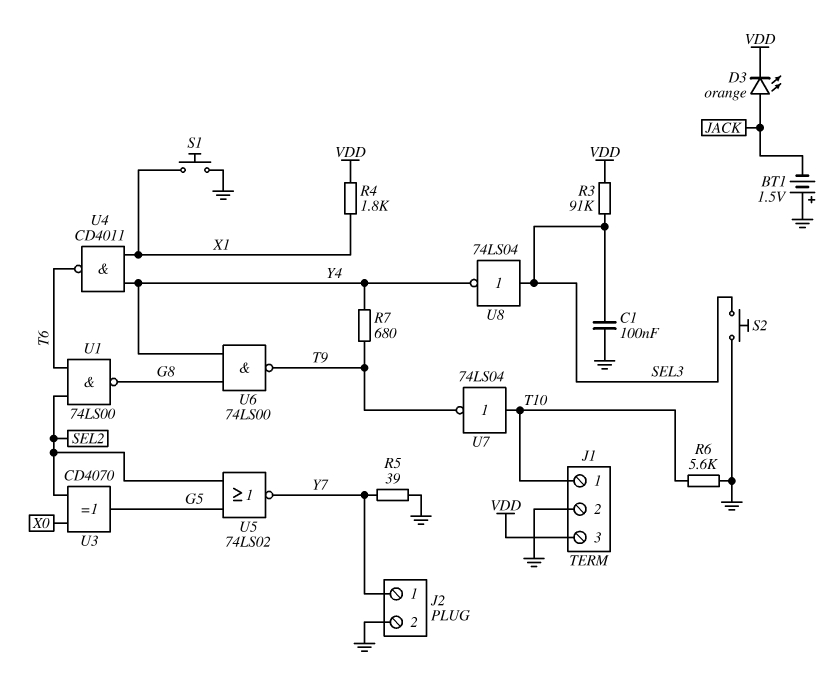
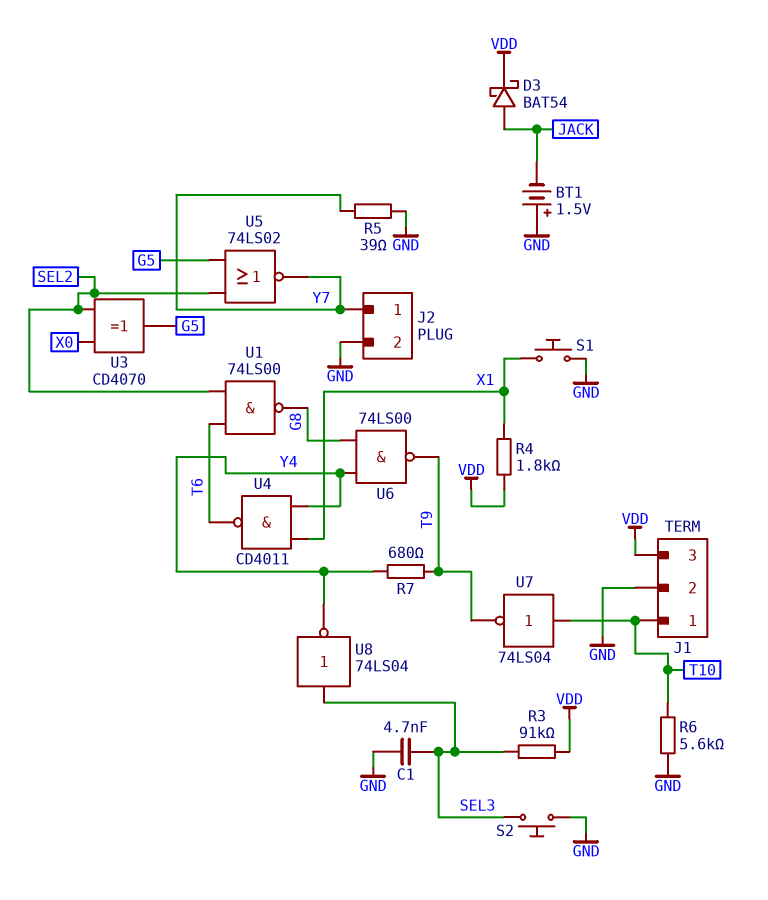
C1: 100nF (GND, SEL3) -> 4.7nF (GND, SEL3)
D3: LED orange (A JACK, K VDD) -> schottky BAT54 (A JACK, K VDD)

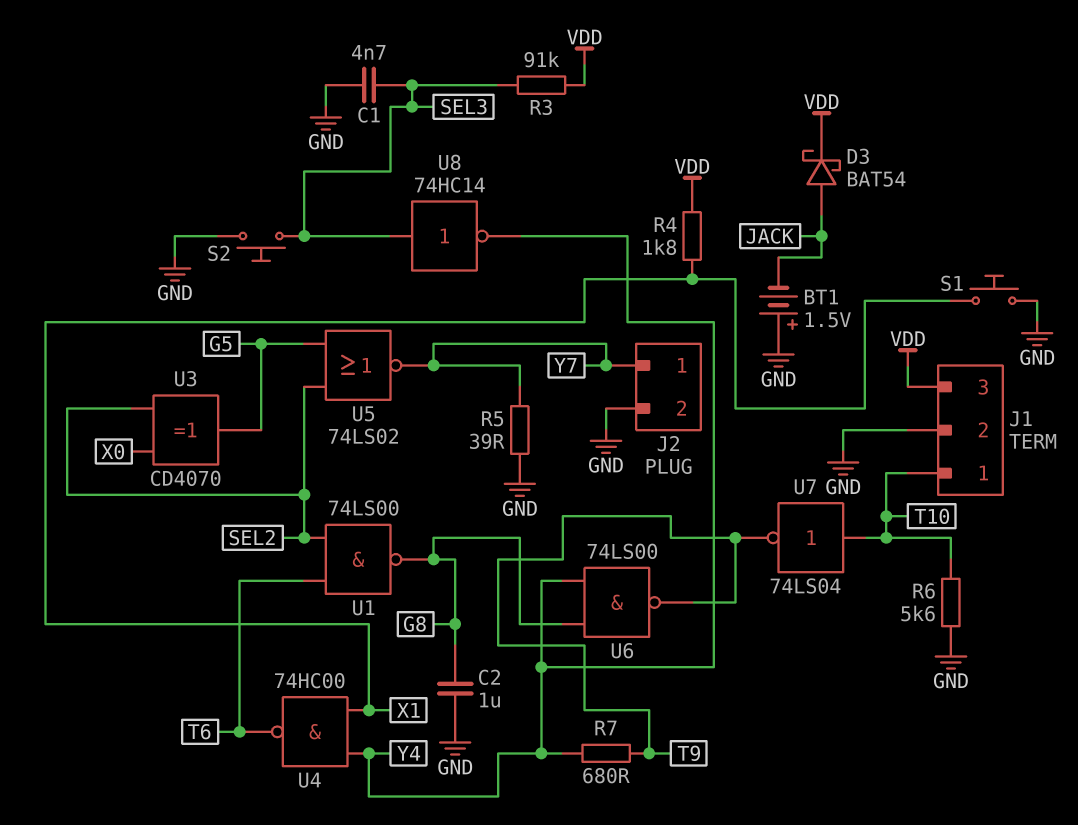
C2: none -> 1uF (G8, GND)
U4: NAND CD4011 (in X1, in Y4, out T6) -> NAND 74HC00 (in X1, in Y4, out T6)
U8: NOT 74LS04 (in SEL3, out Y4) -> NOT 74HC14 (in SEL3, out Y4)

